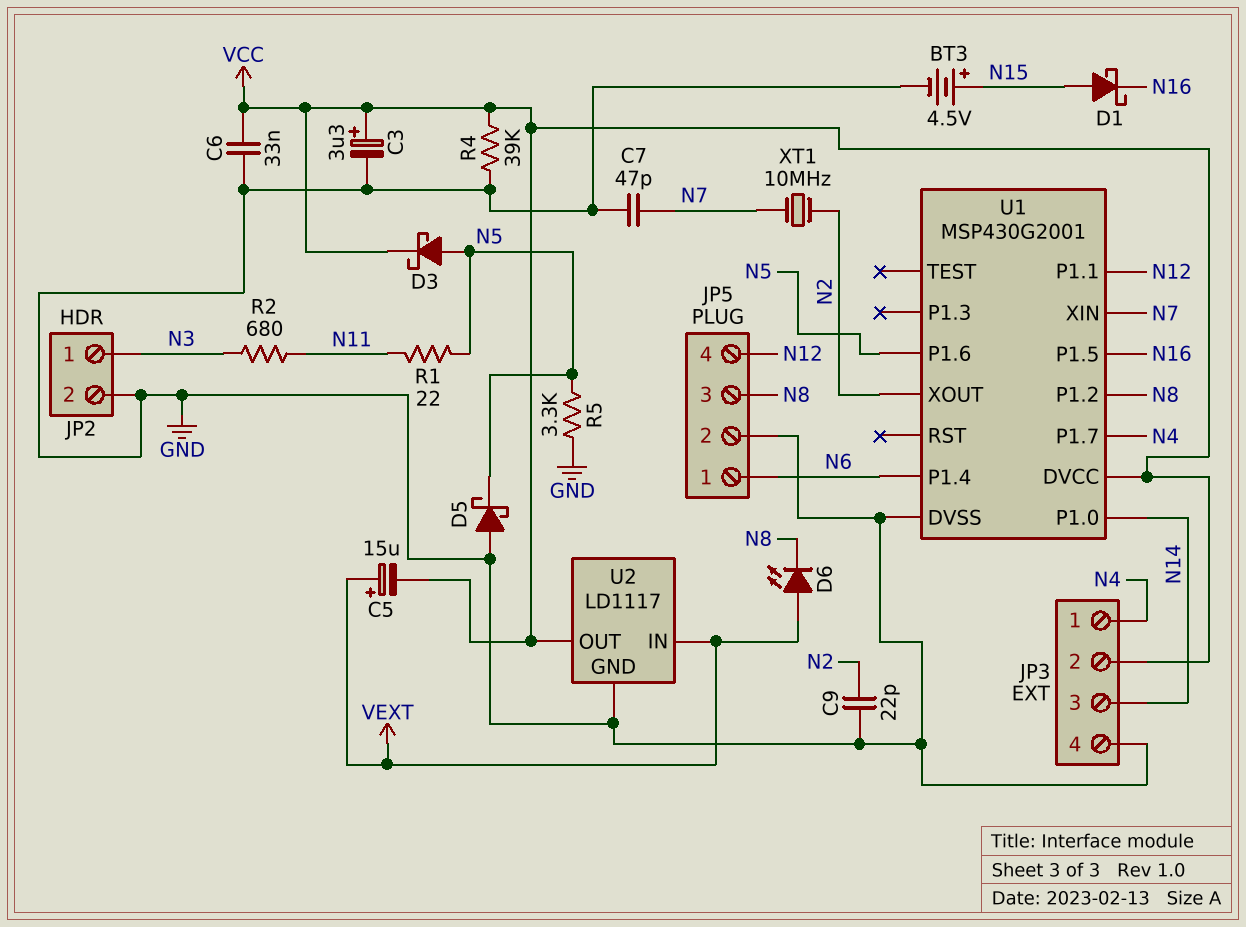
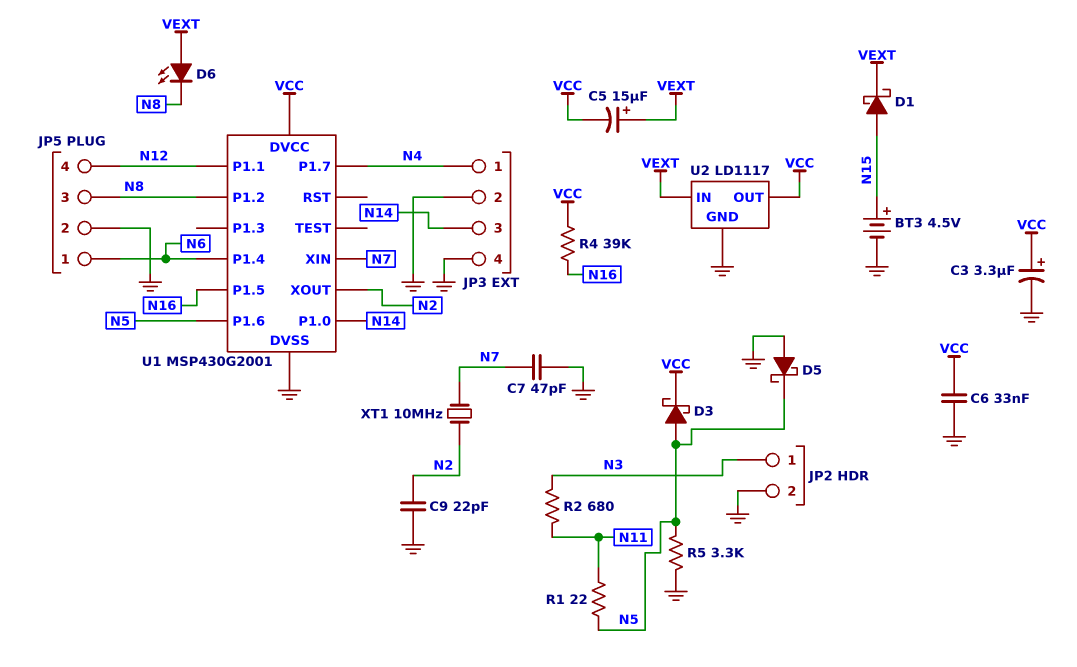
D1: schottky (A N15, K N16) -> schottky (A N15, K VEXT)
JP3 pin 2: VCC -> GND
R4: 39k (GND, VCC) -> 39k (N16, VCC)

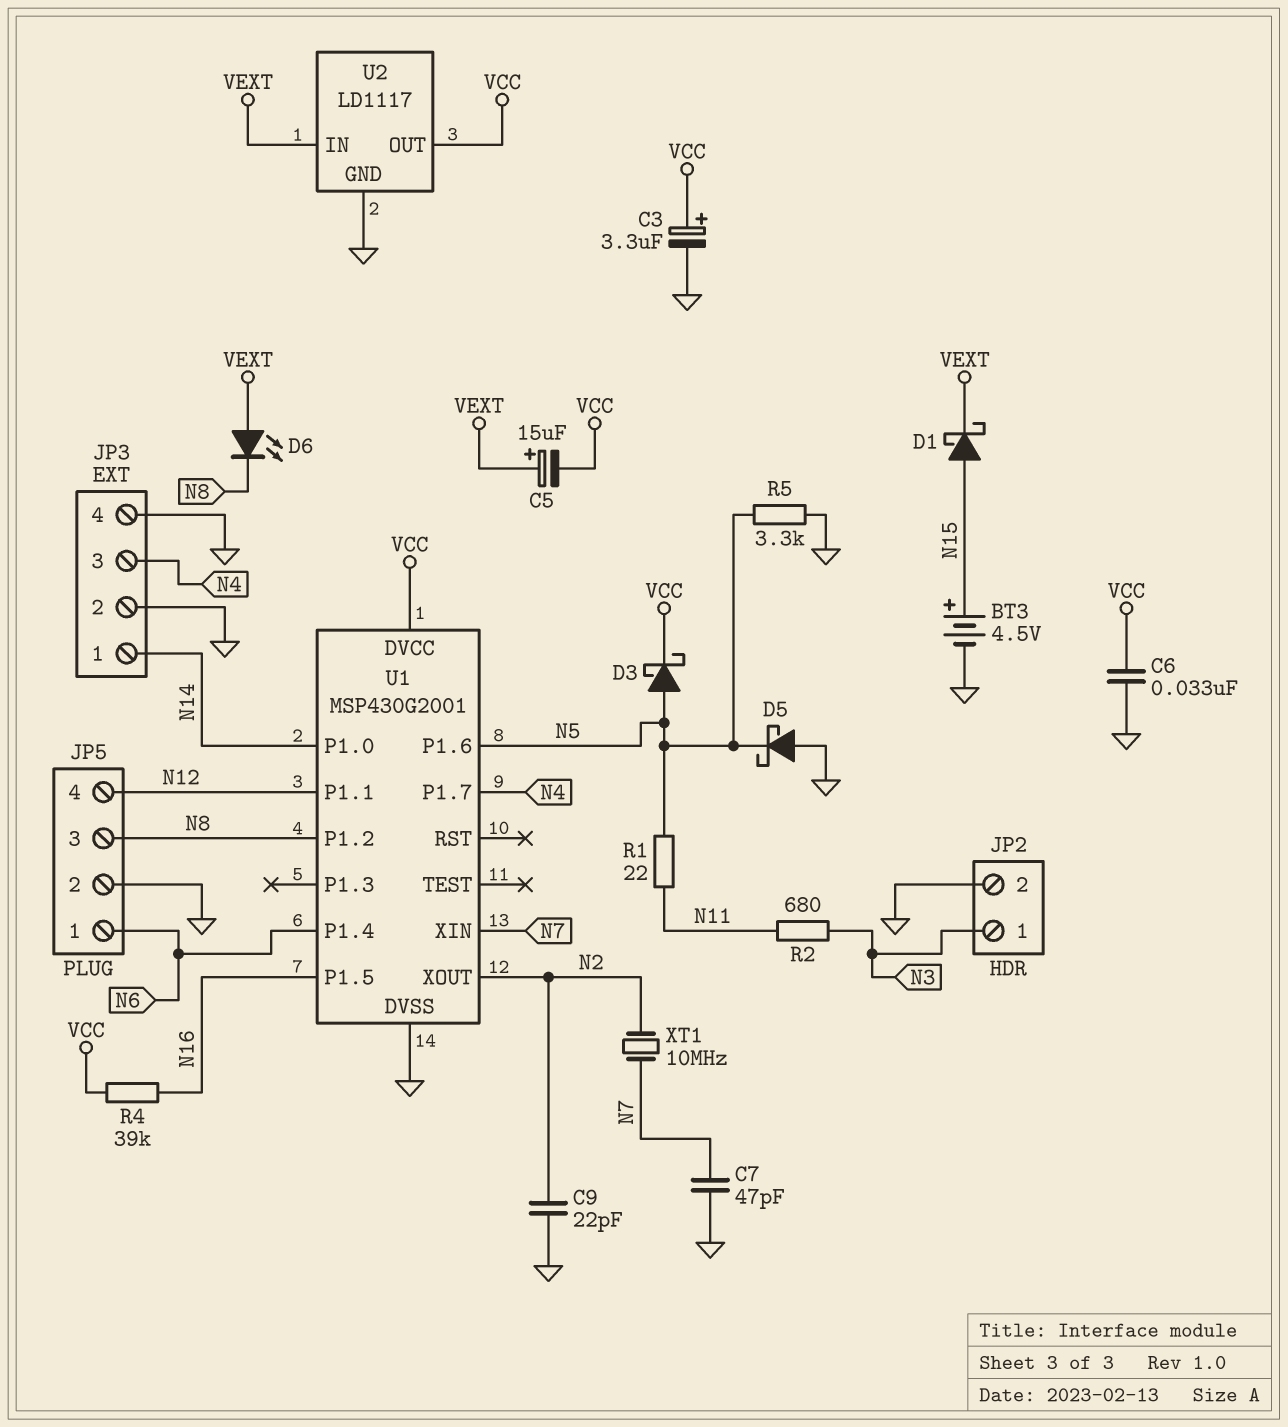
JP3 pin 1: N4 -> N14
JP3 pin 3: N14 -> N4

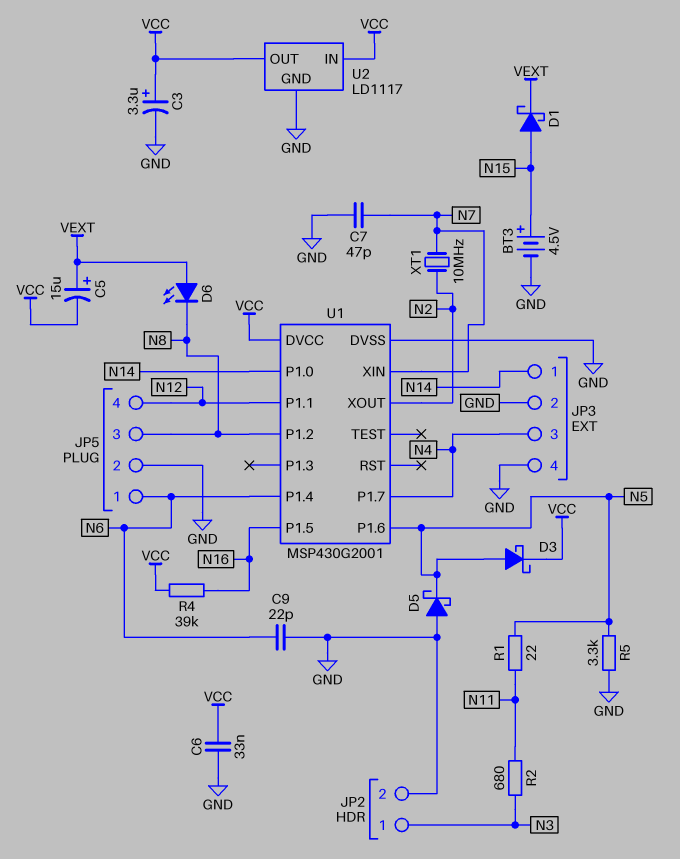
C9: 22pF (GND, N2) -> 22pF (GND, N6)
U2 pin IN: VEXT -> VCC

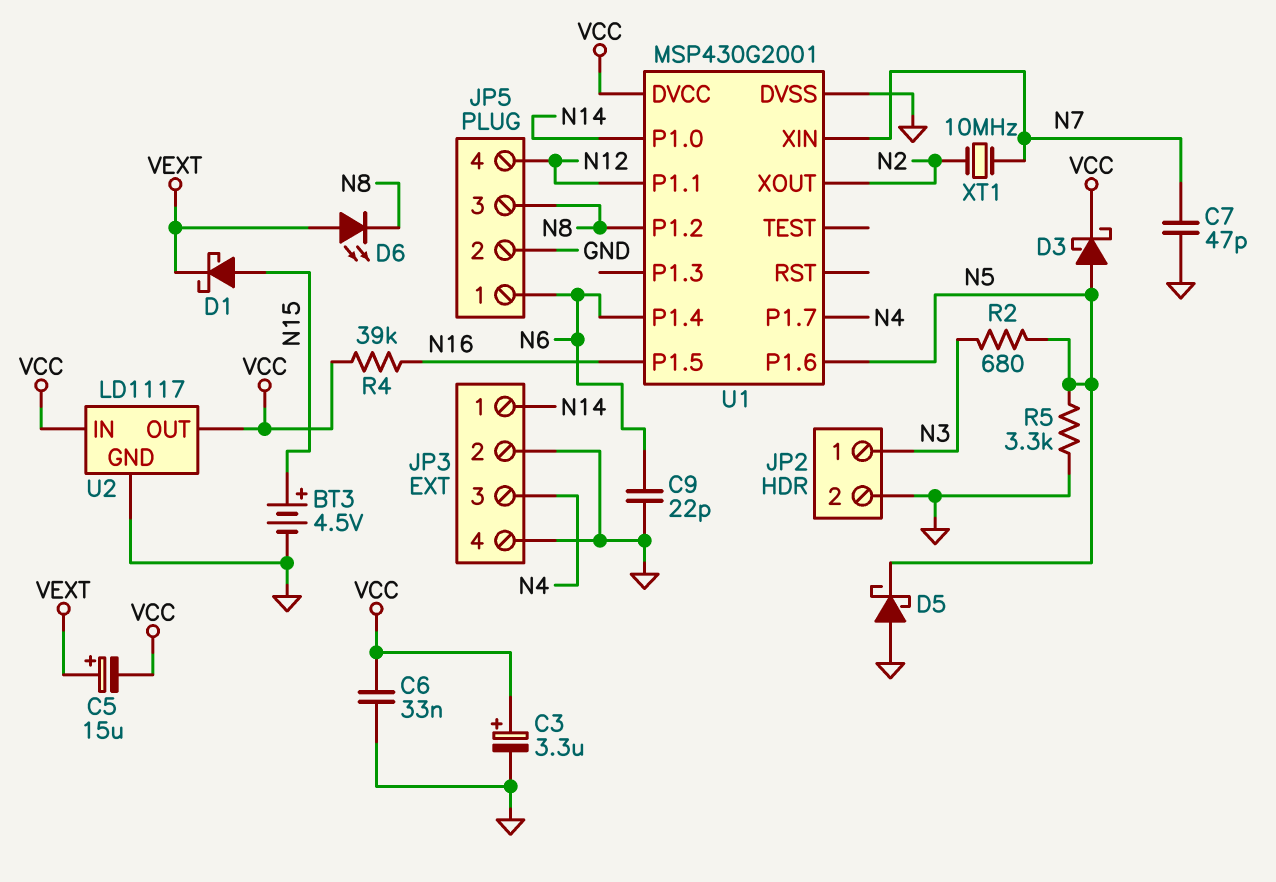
R1: 22 (N5, N11) -> none
R2: 680 (N3, N11) -> 680 (N3, N5)

